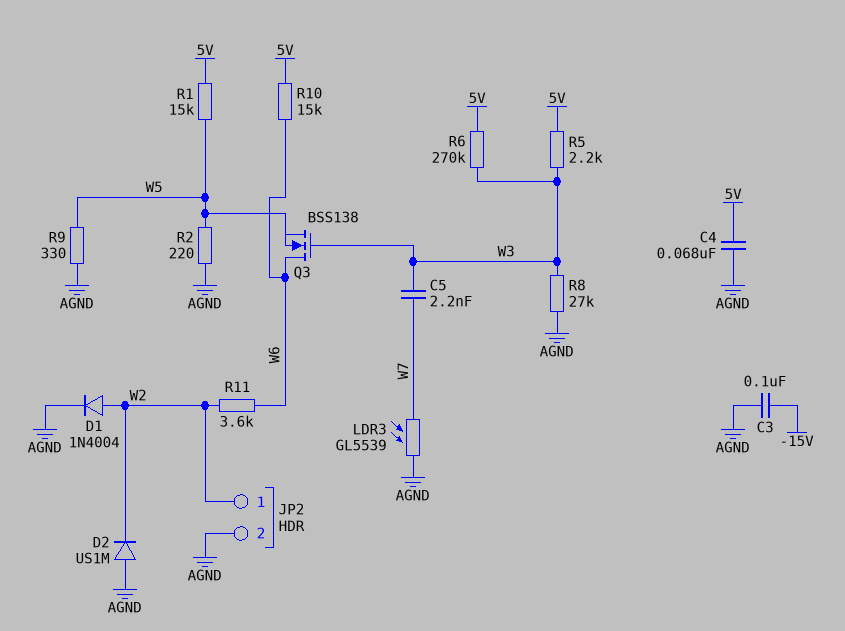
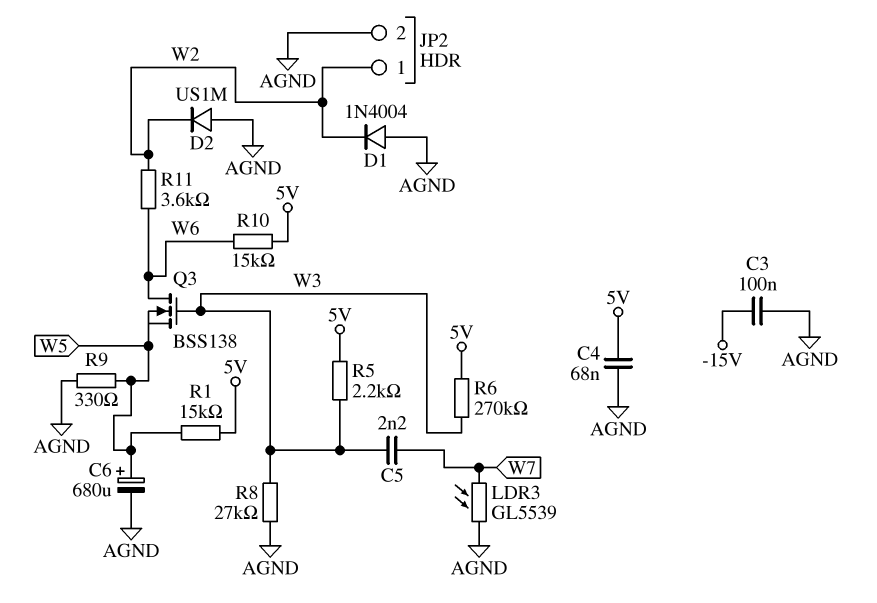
C6: none -> 680uF (plus W5, minus AGND)
D1: diode 1N4004 (A W2, K AGND) -> diode 1N4004 (A AGND, K W2)
R2: 220 (AGND, W5) -> none

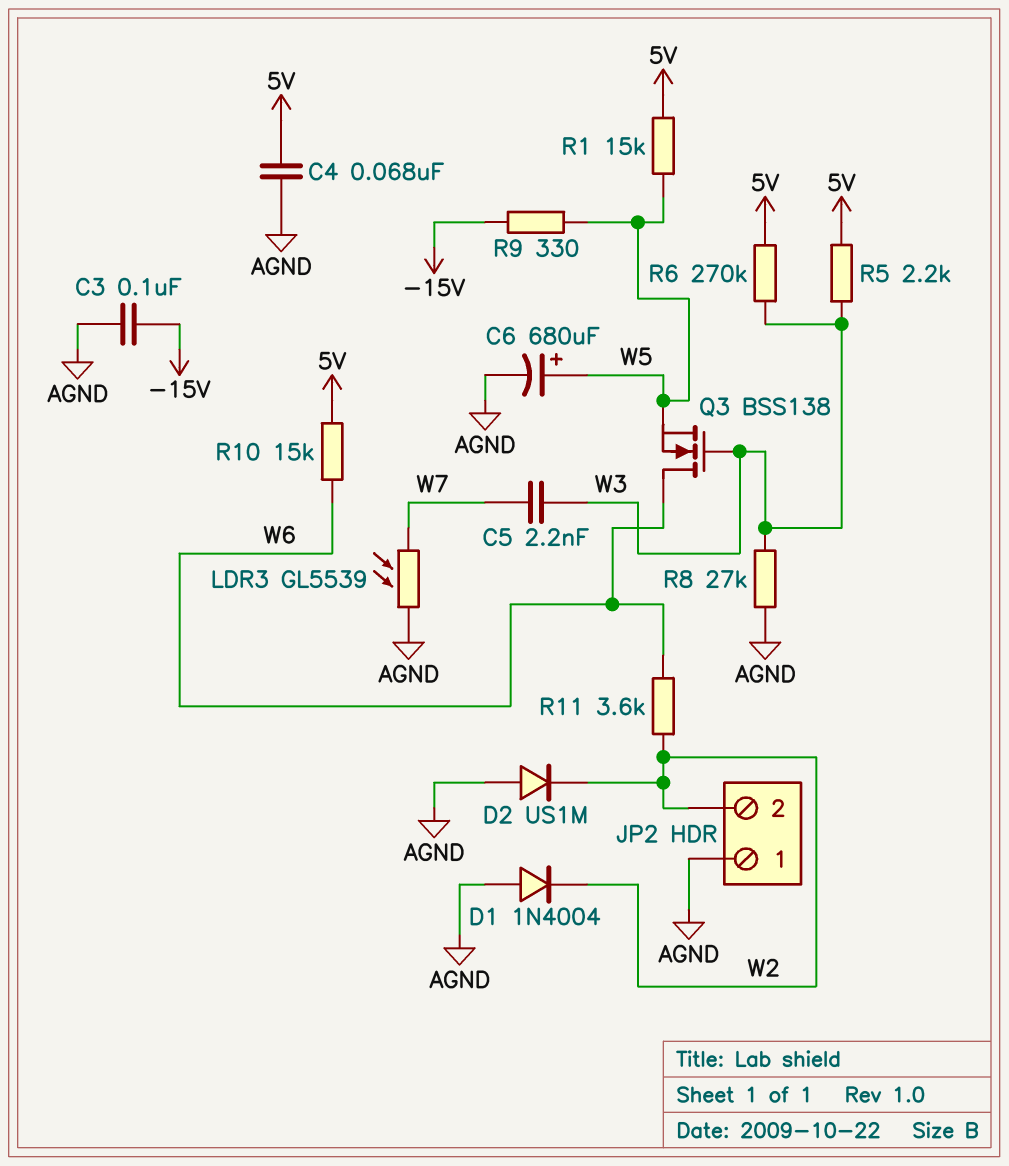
JP2 pin 1: W2 -> AGND
JP2 pin 2: AGND -> W2
R9: 330 (AGND, W5) -> 330 (-15V, W5)

